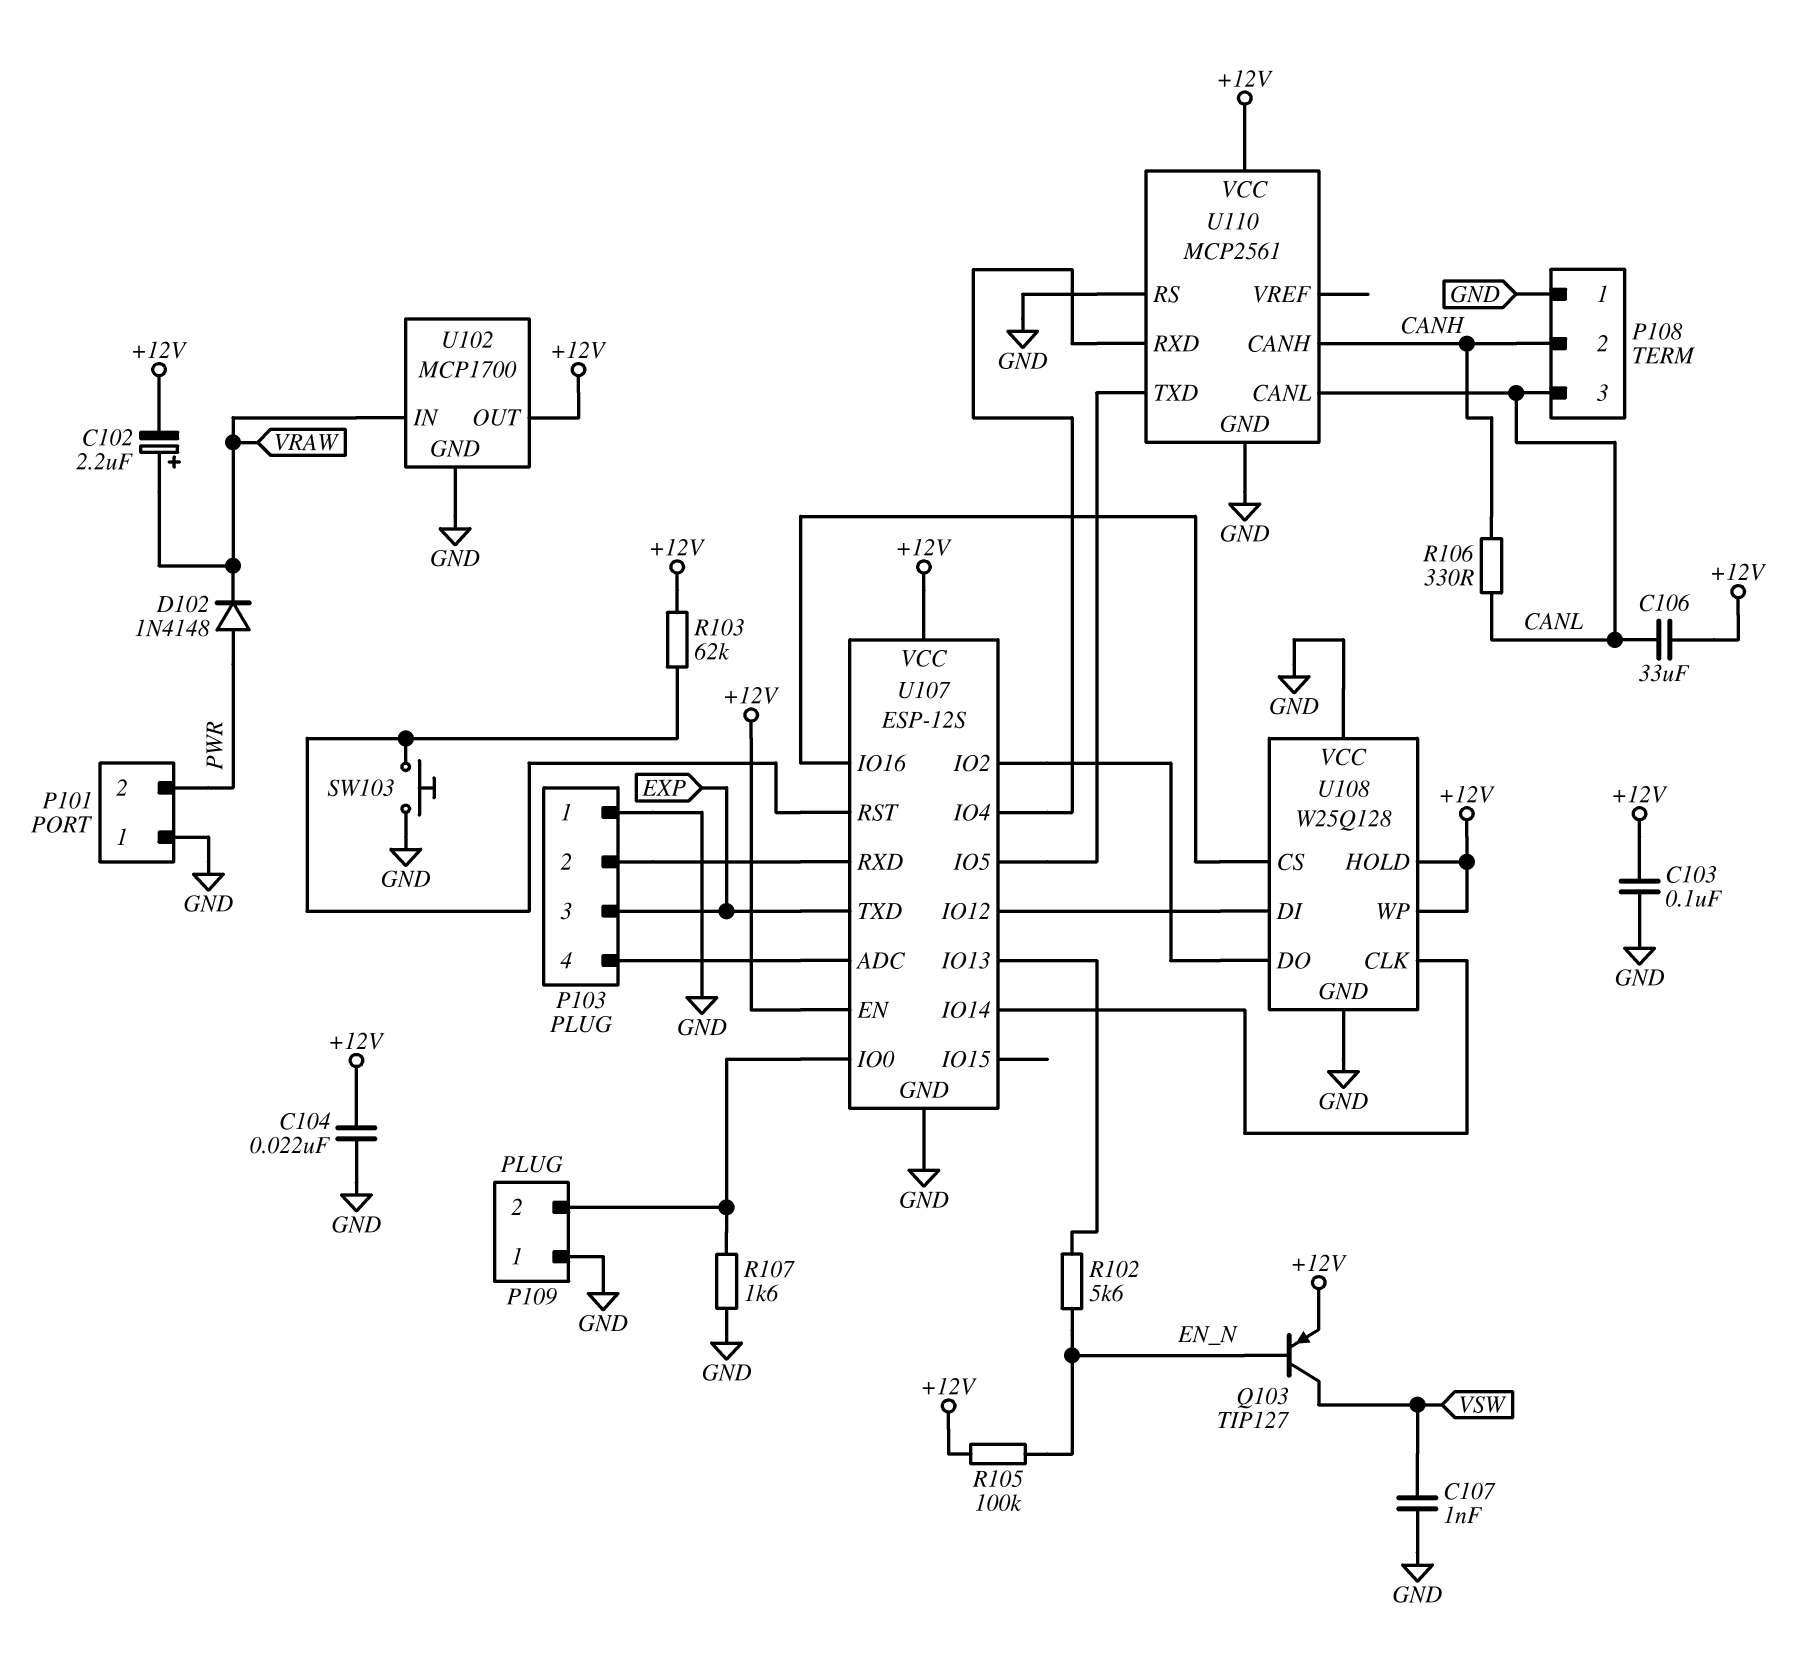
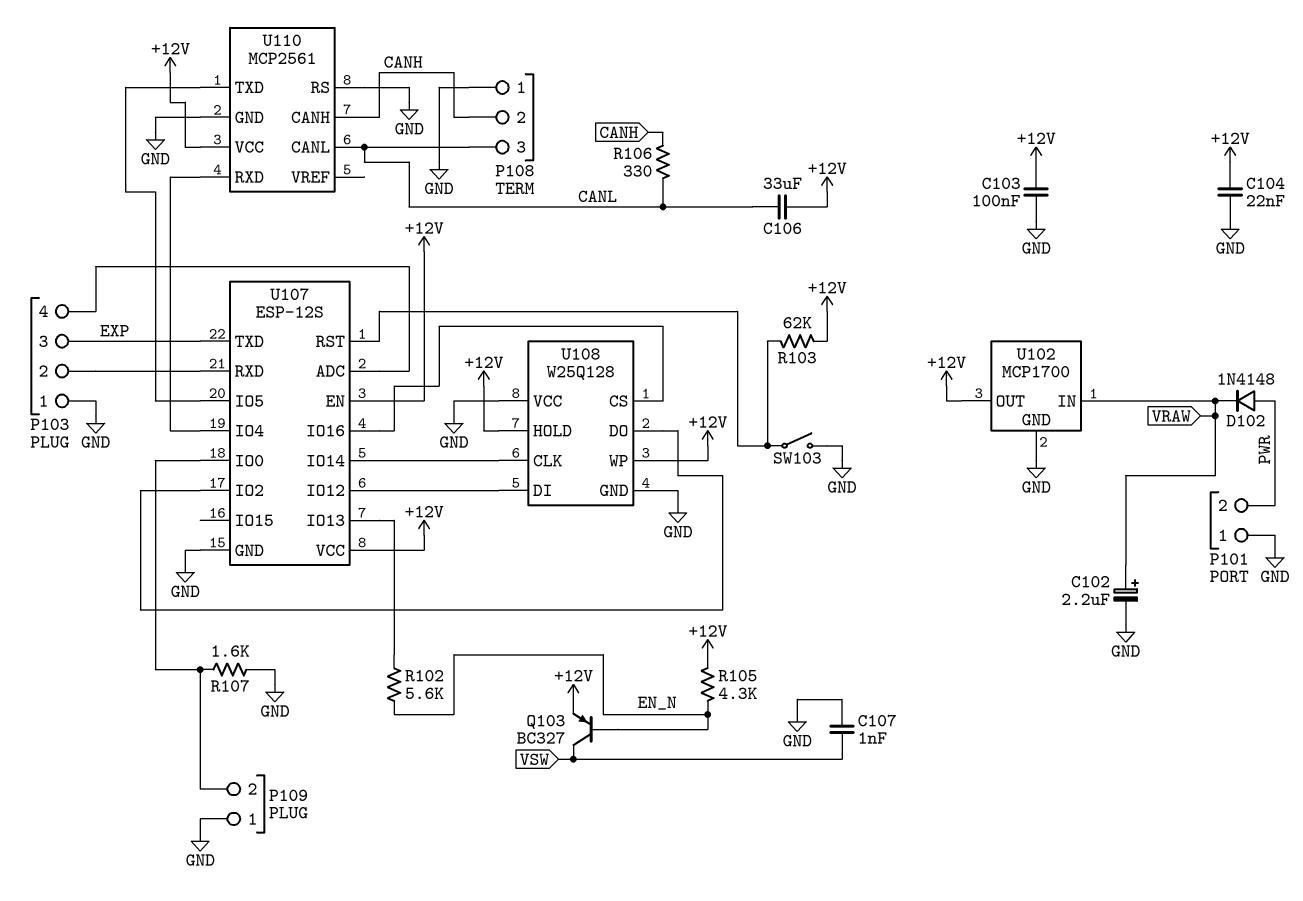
C102: 2.2uF (plus VRAW, minus +12V) -> 2.2uF (plus VRAW, minus GND)
Q103: PNP TIP127 (B EN_N, C VSW, E +12V) -> PNP BC327 (B EN_N, C VSW, E +12V)
R105: 100k (+12V, EN_N) -> 4.3k (+12V, EN_N)
SW103: button (GND, U107/RST) -> switch (GND, U107/RST)

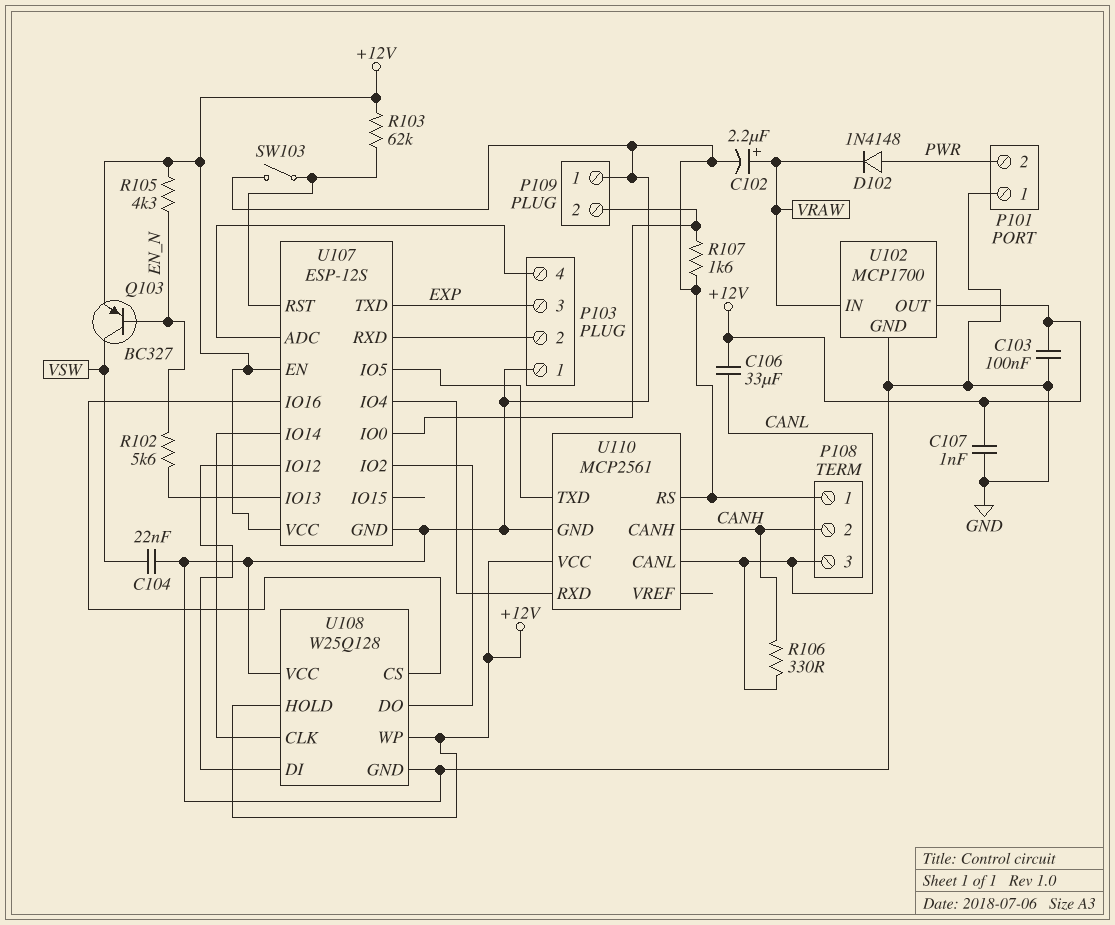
C104: 22nF (+12V, GND) -> 22nF (GND, VSW)
C107: 1nF (GND, VSW) -> 1nF (+12V, GND)

